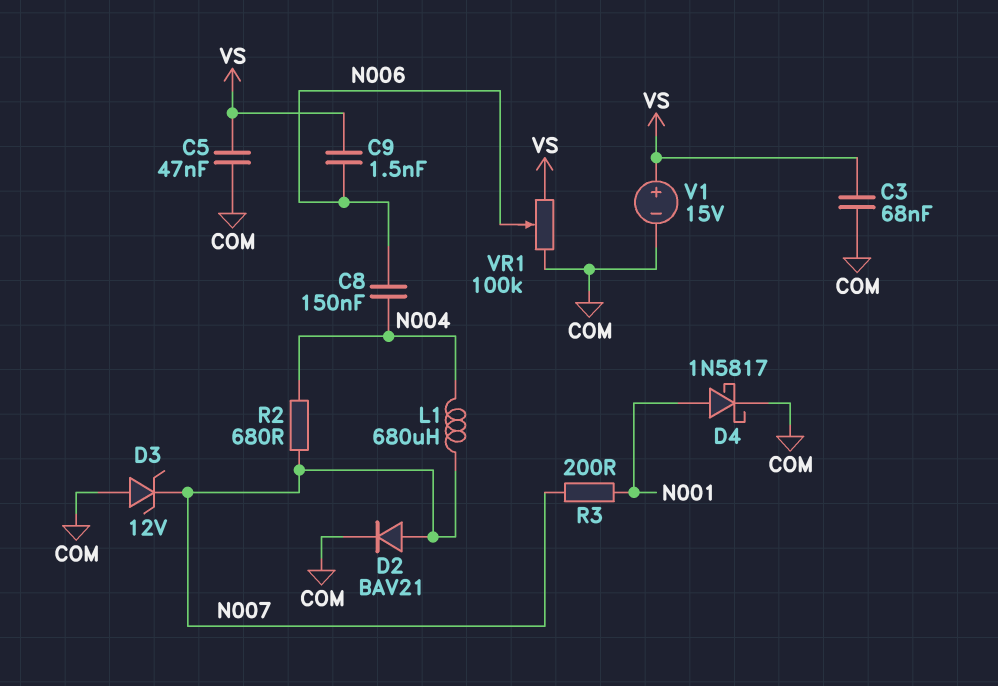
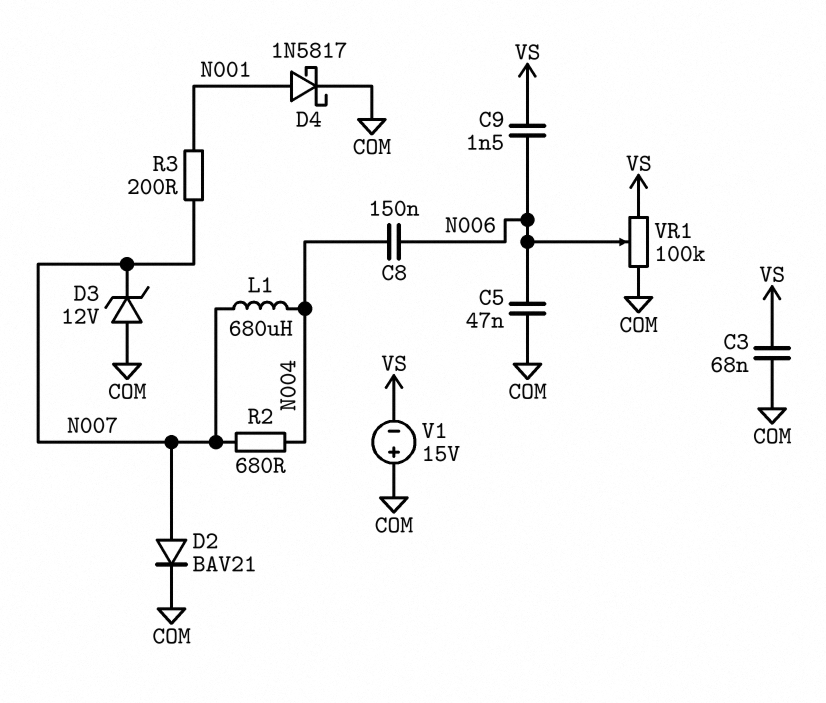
C5: 47nF (COM, VS) -> 47nF (COM, N006)
V1: 15V (plus VS, minus COM) -> 15V (plus COM, minus VS)

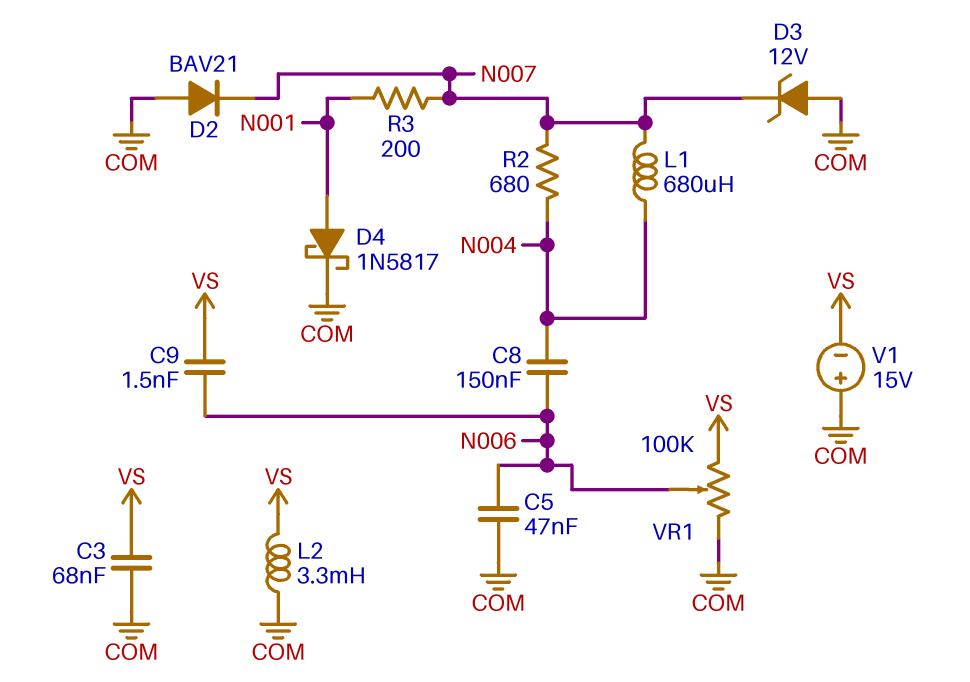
D2: diode BAV21 (A N007, K COM) -> diode BAV21 (A COM, K N007)
L2: none -> 3.3mH (COM, VS)

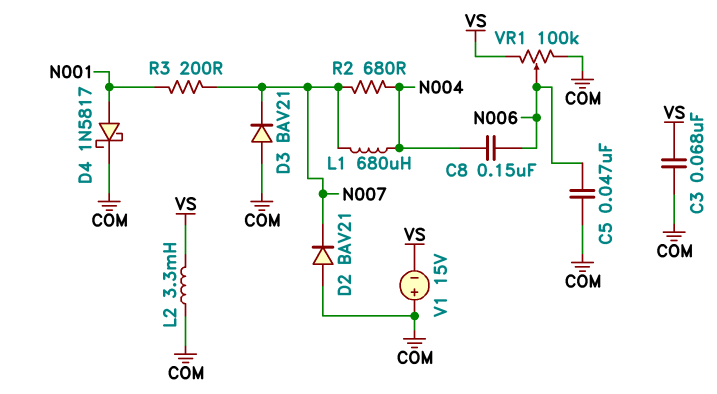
C9: 1.5nF (N006, VS) -> none
D3: zener 12V (A COM, K N007) -> diode BAV21 (A COM, K N007)

